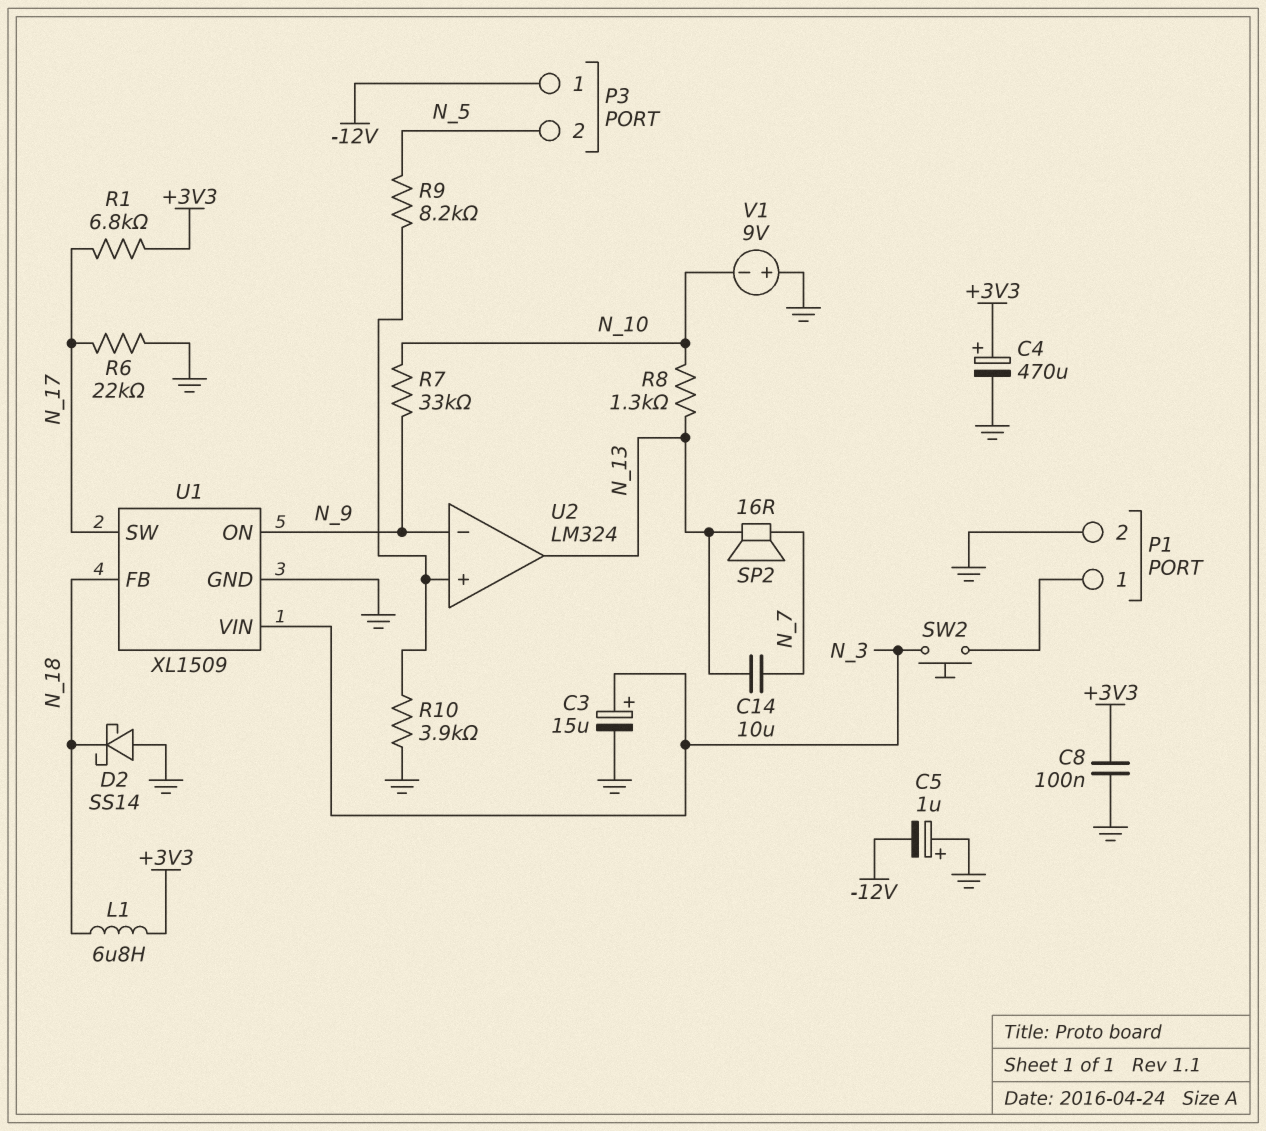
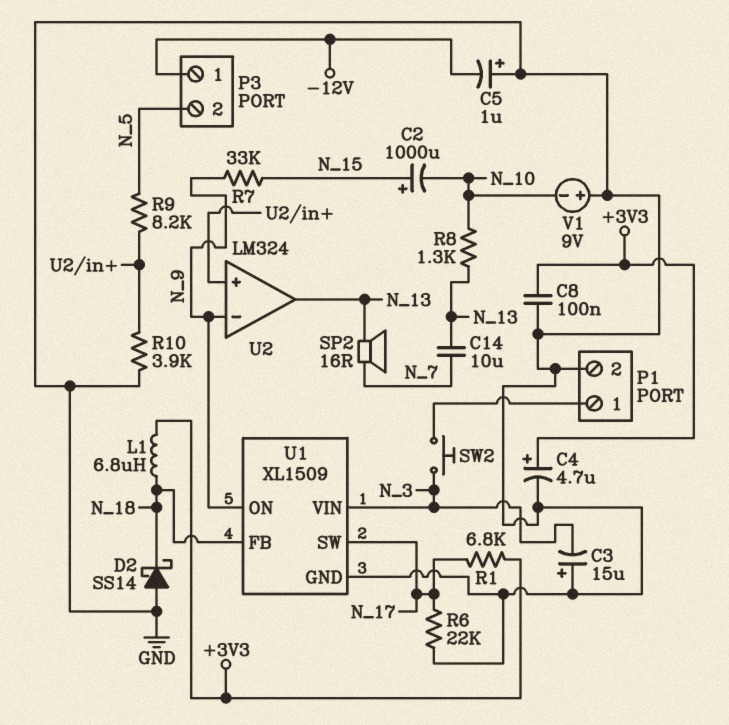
C2: none -> 1000uF (plus N_15, minus N_10)
C3: 15uF (plus N_3, minus GND) -> 15uF (plus GND, minus N_3)
C4: 470uF (plus +3V3, minus GND) -> 4.7uF (plus +3V3, minus GND)
R7: 33k (N_9, N_10) -> 33k (N_9, N_15)

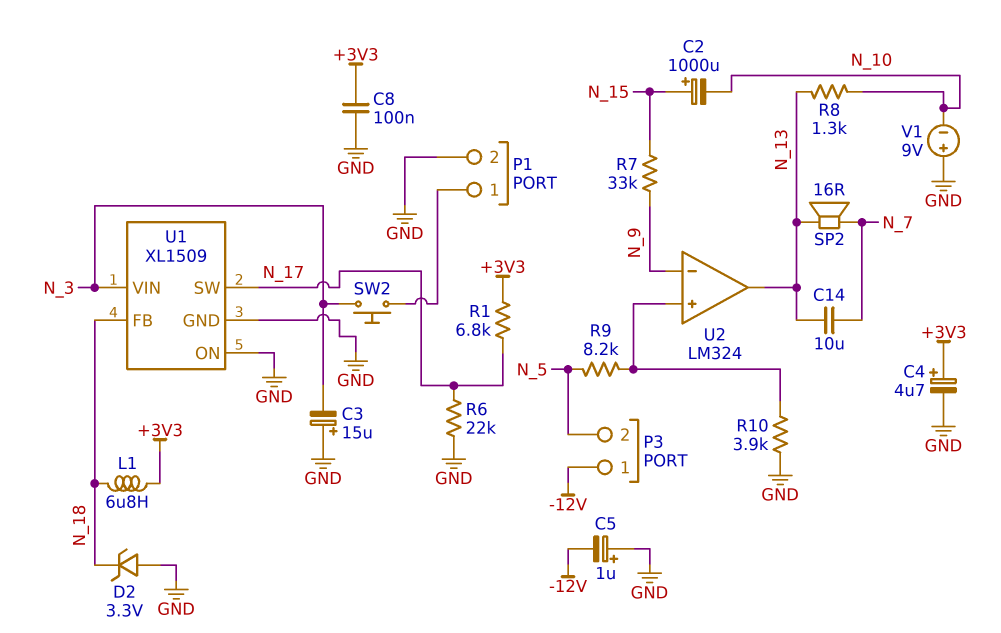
D2: schottky SS14 (A GND, K N_18) -> zener 3.3V (A GND, K N_18)
U1 pin ON: N_9 -> GND

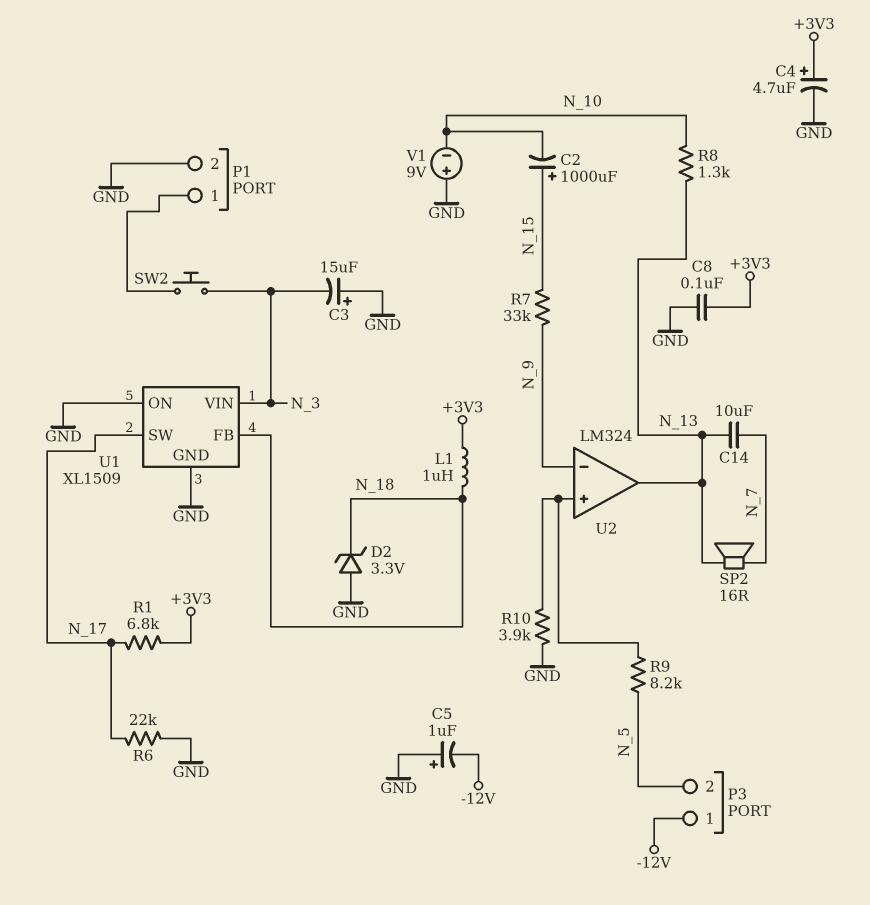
L1: 6.8uH (+3V3, N_18) -> 1uH (+3V3, N_18)

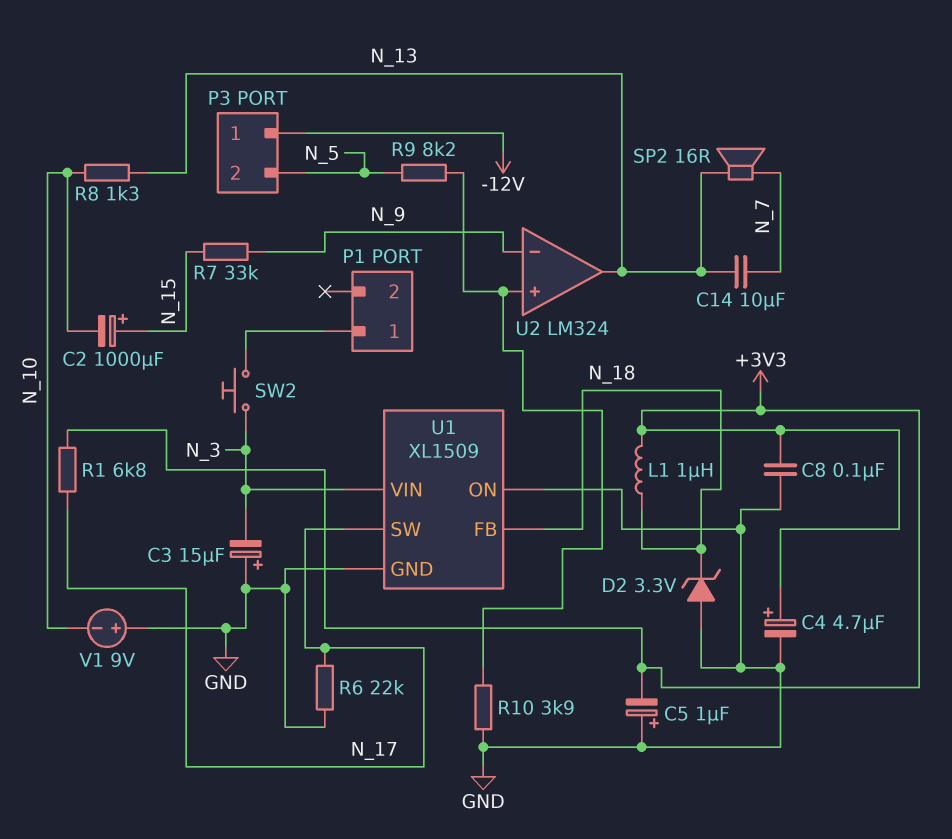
C5: 1uF (plus GND, minus -12V) -> 1uF (plus GND, minus +3V3)
P1 pin 2: GND -> none

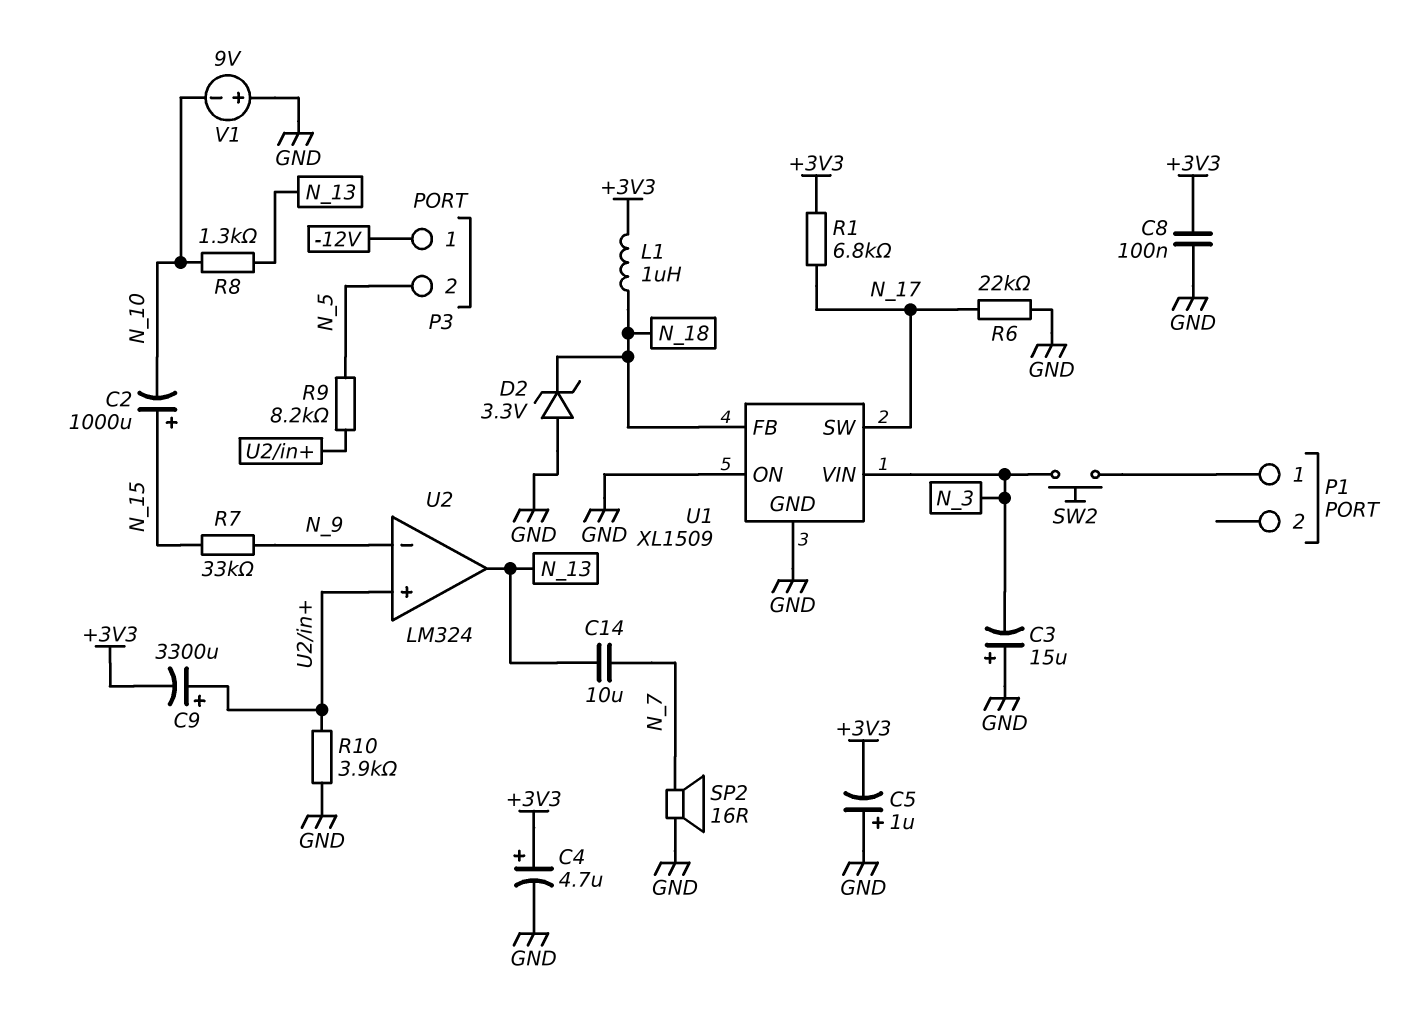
C9: none -> 3300uF (plus U2/in+, minus +3V3)
SP2: speaker 16R (N_7, N_13) -> speaker 16R (GND, N_7)

